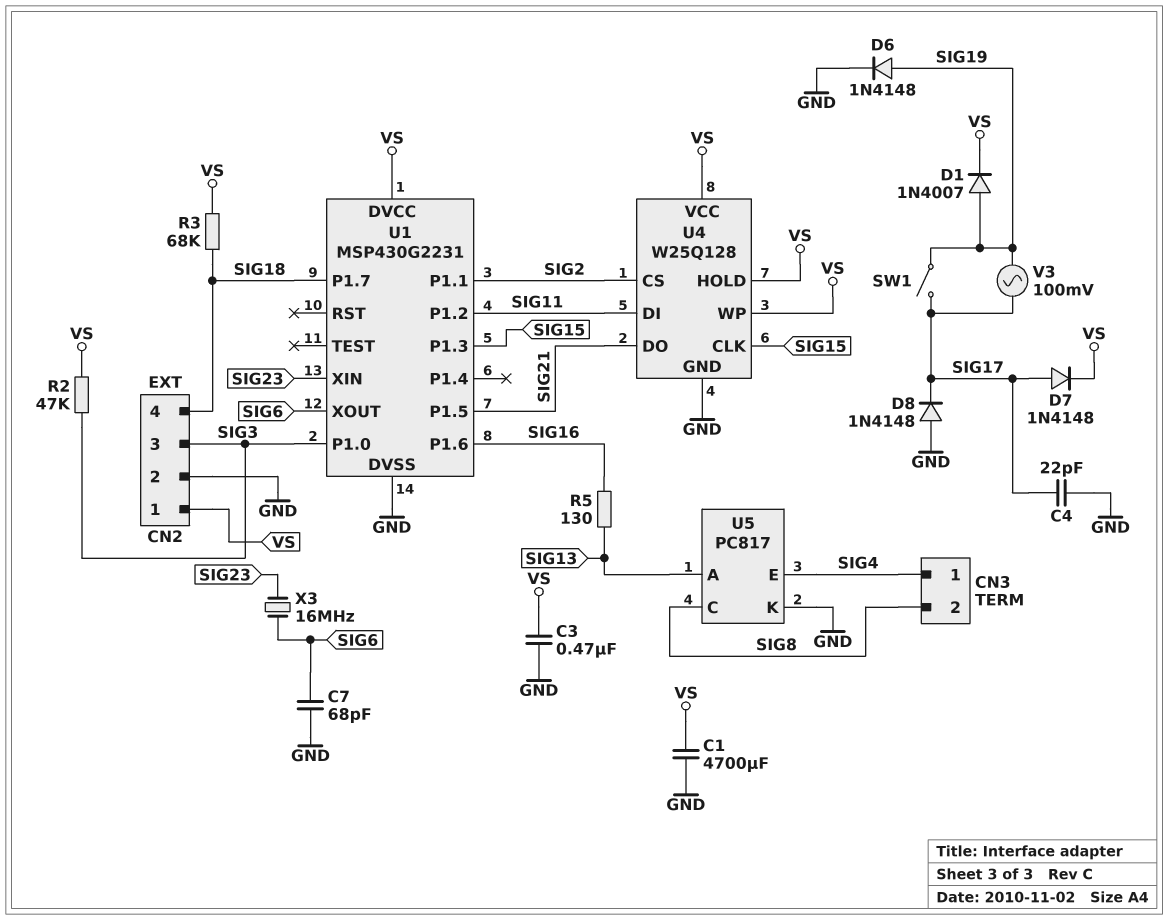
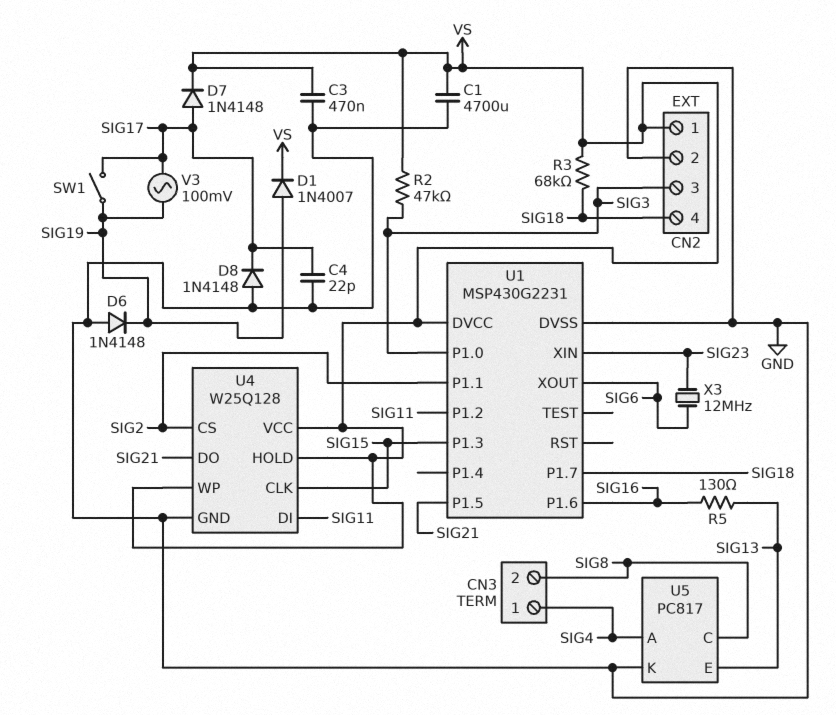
C7: 68pF (GND, SIG6) -> none
D6: diode 1N4148 (A SIG19, K GND) -> diode 1N4148 (A GND, K SIG19)
U5 pin A: SIG13 -> SIG4
U5 pin E: SIG4 -> SIG13
X3: 16MHz (SIG6, SIG23) -> 12MHz (SIG6, SIG23)

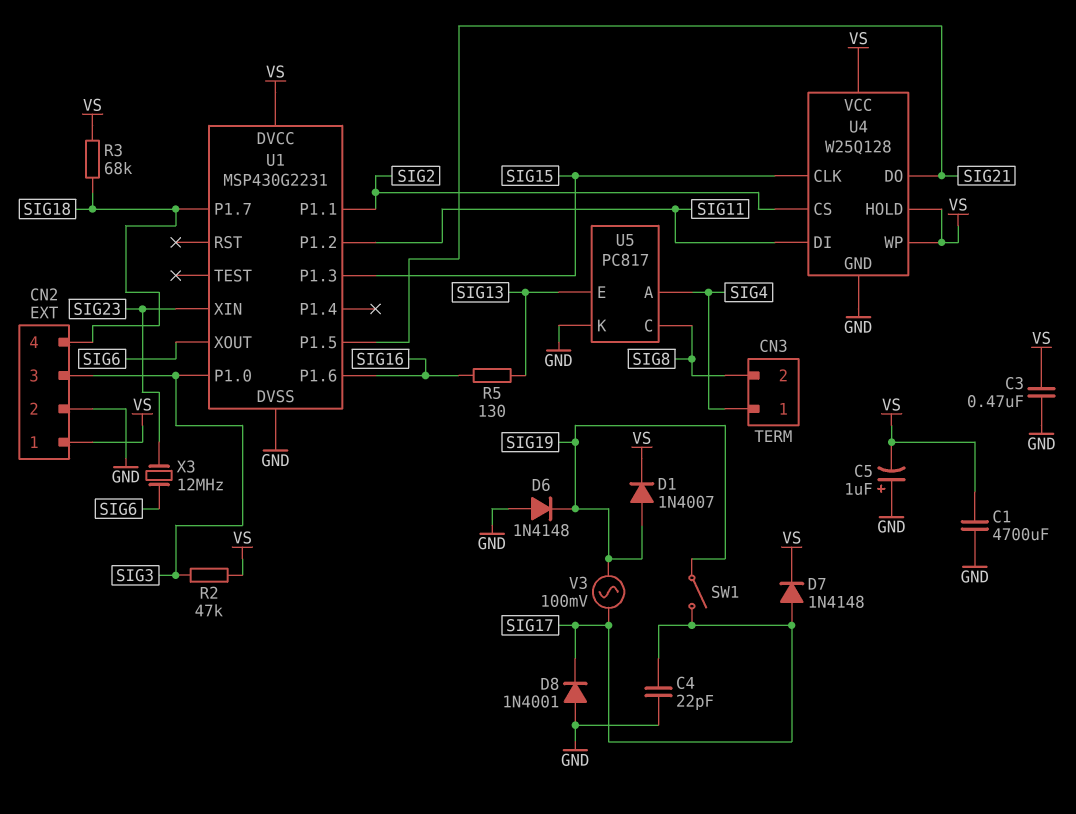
C5: none -> 1uF (plus GND, minus VS)
D8: diode 1N4148 (A GND, K SIG17) -> diode 1N4001 (A GND, K SIG17)

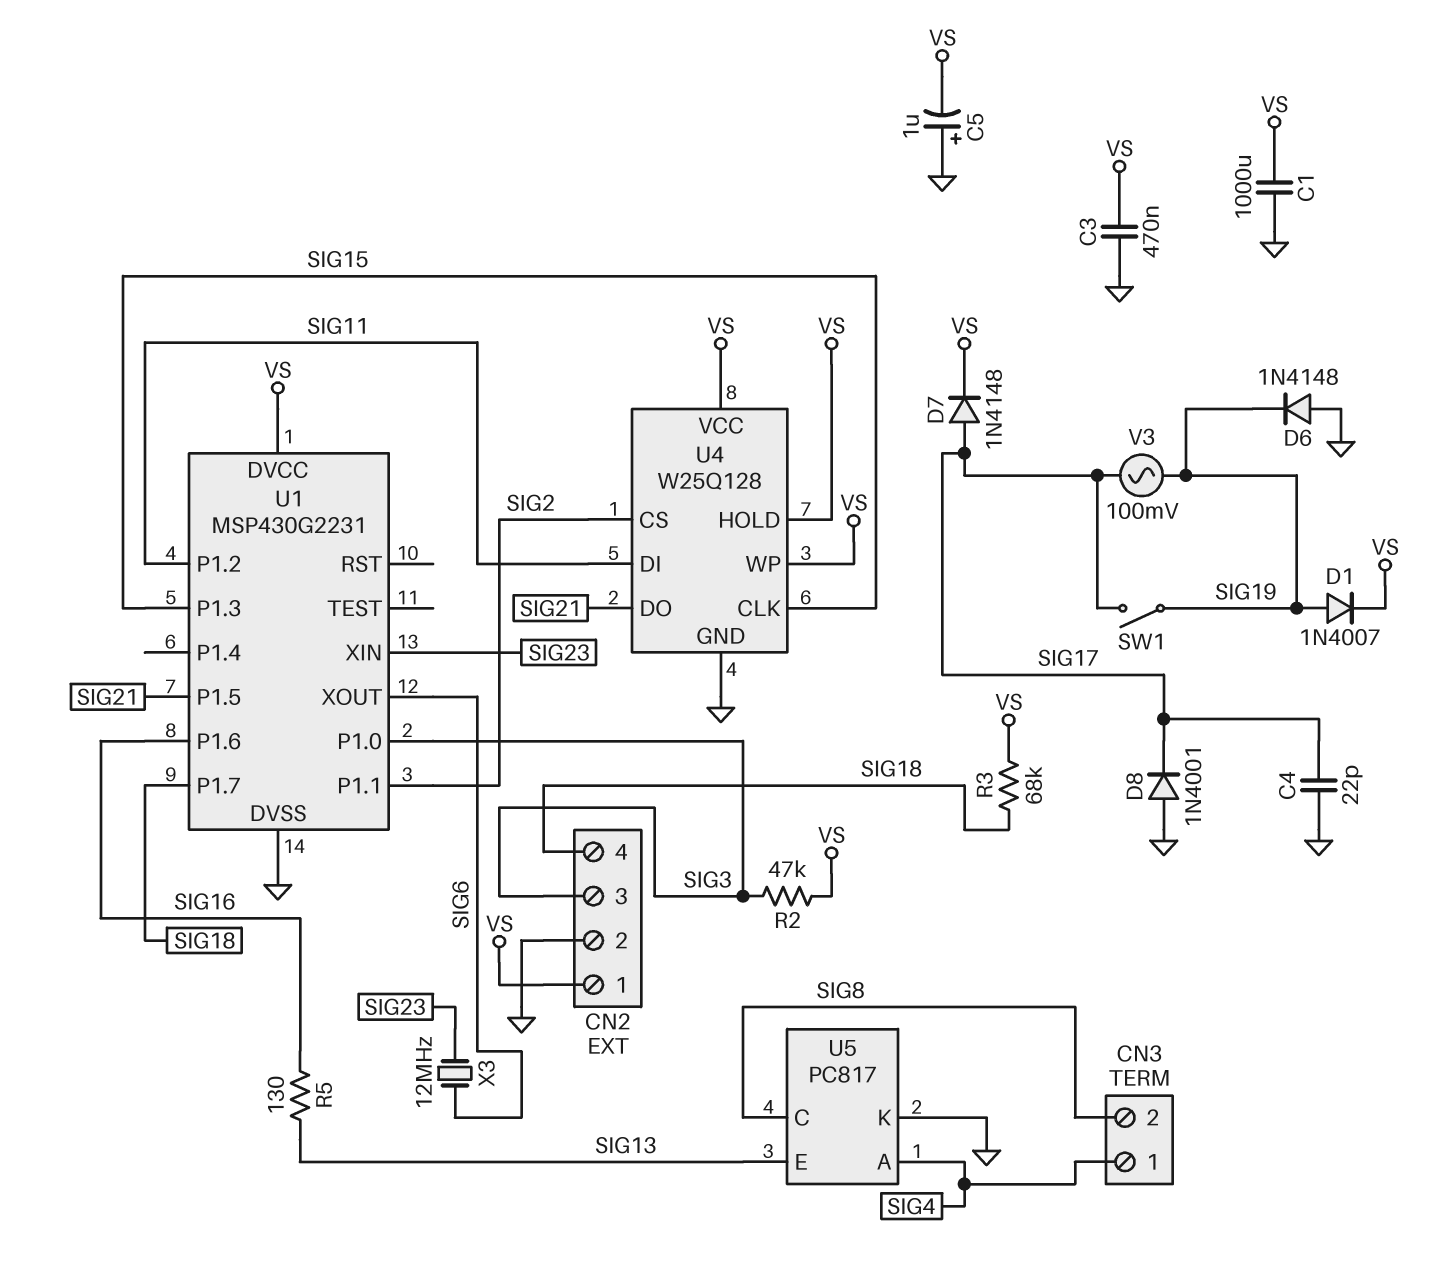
C1: 4700uF (GND, VS) -> 1000uF (GND, VS)

